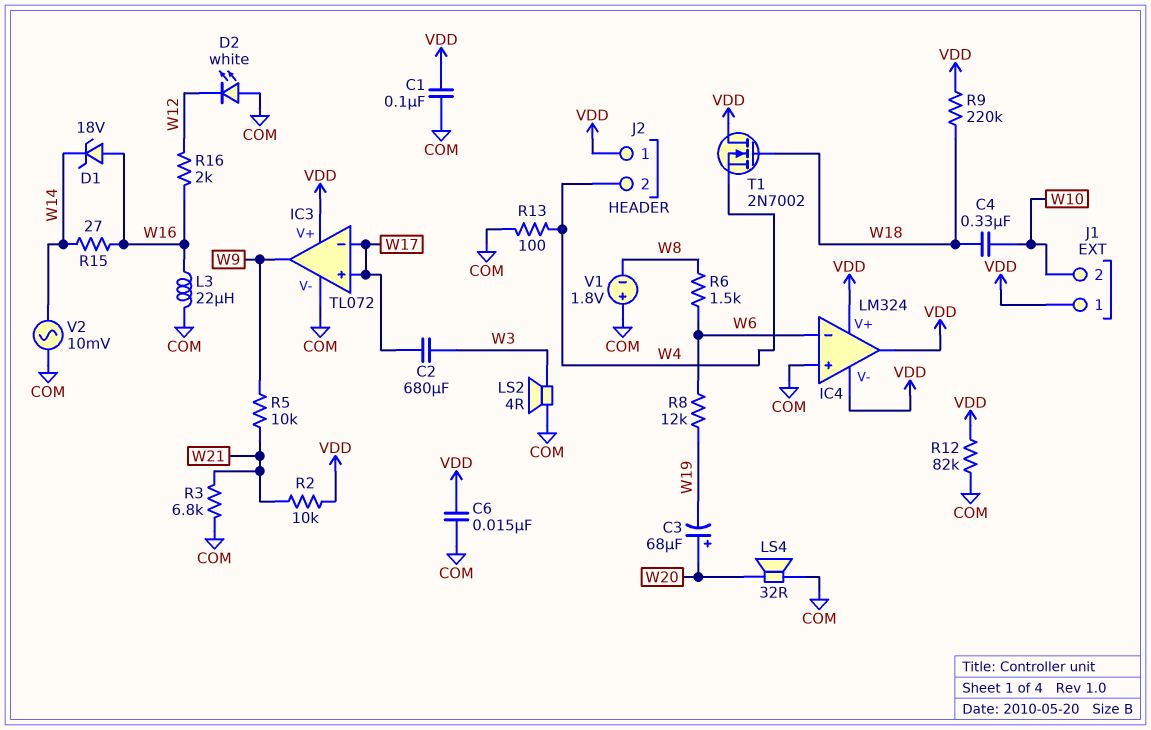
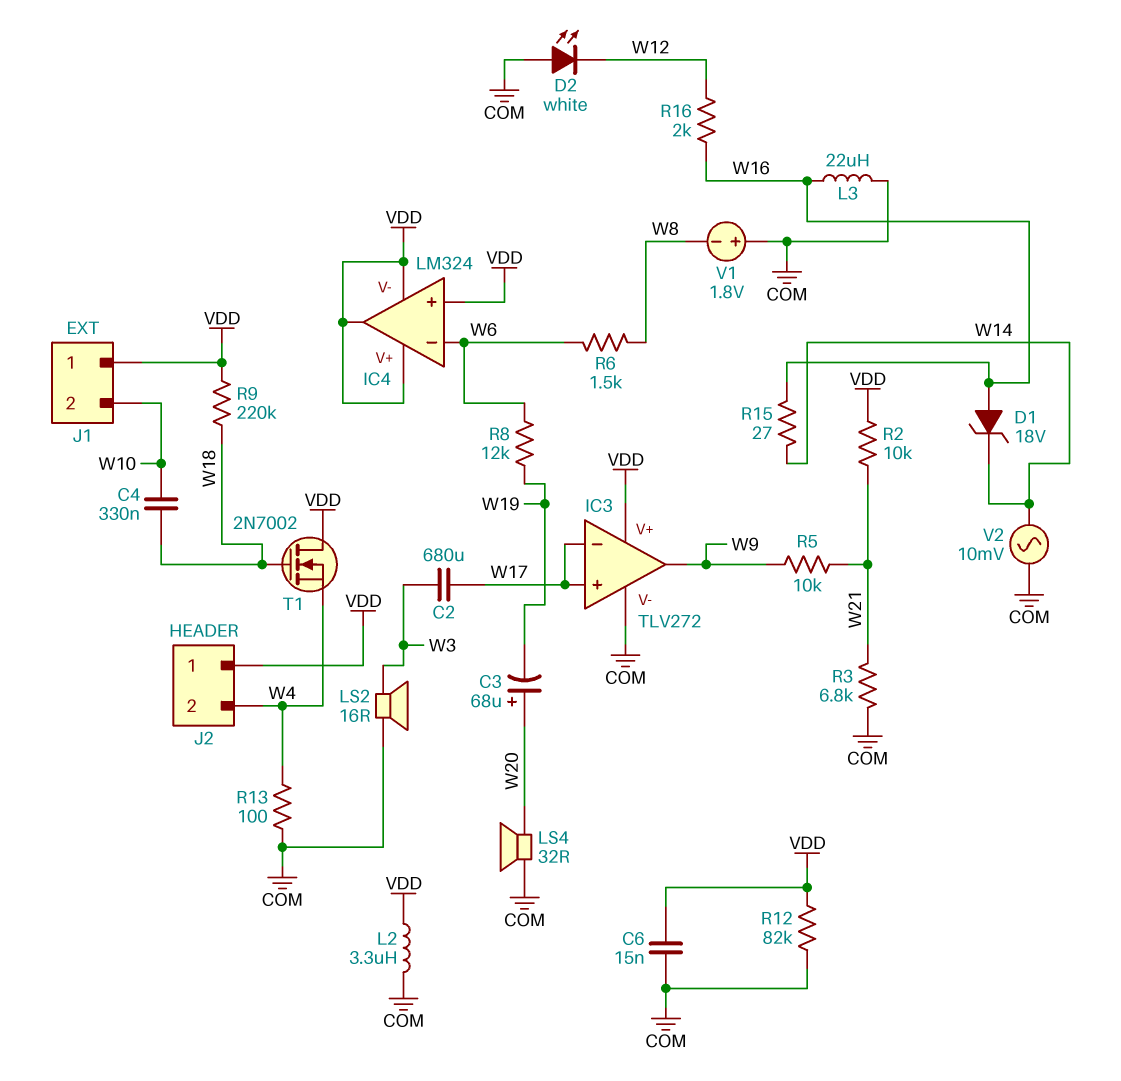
C1: 100nF (COM, VDD) -> none
IC3: TL072 -> TLV272
IC4 pin in+: COM -> VDD
L2: none -> 3.3uH (COM, VDD)
LS2: speaker 4R (COM, W3) -> speaker 16R (COM, W3)

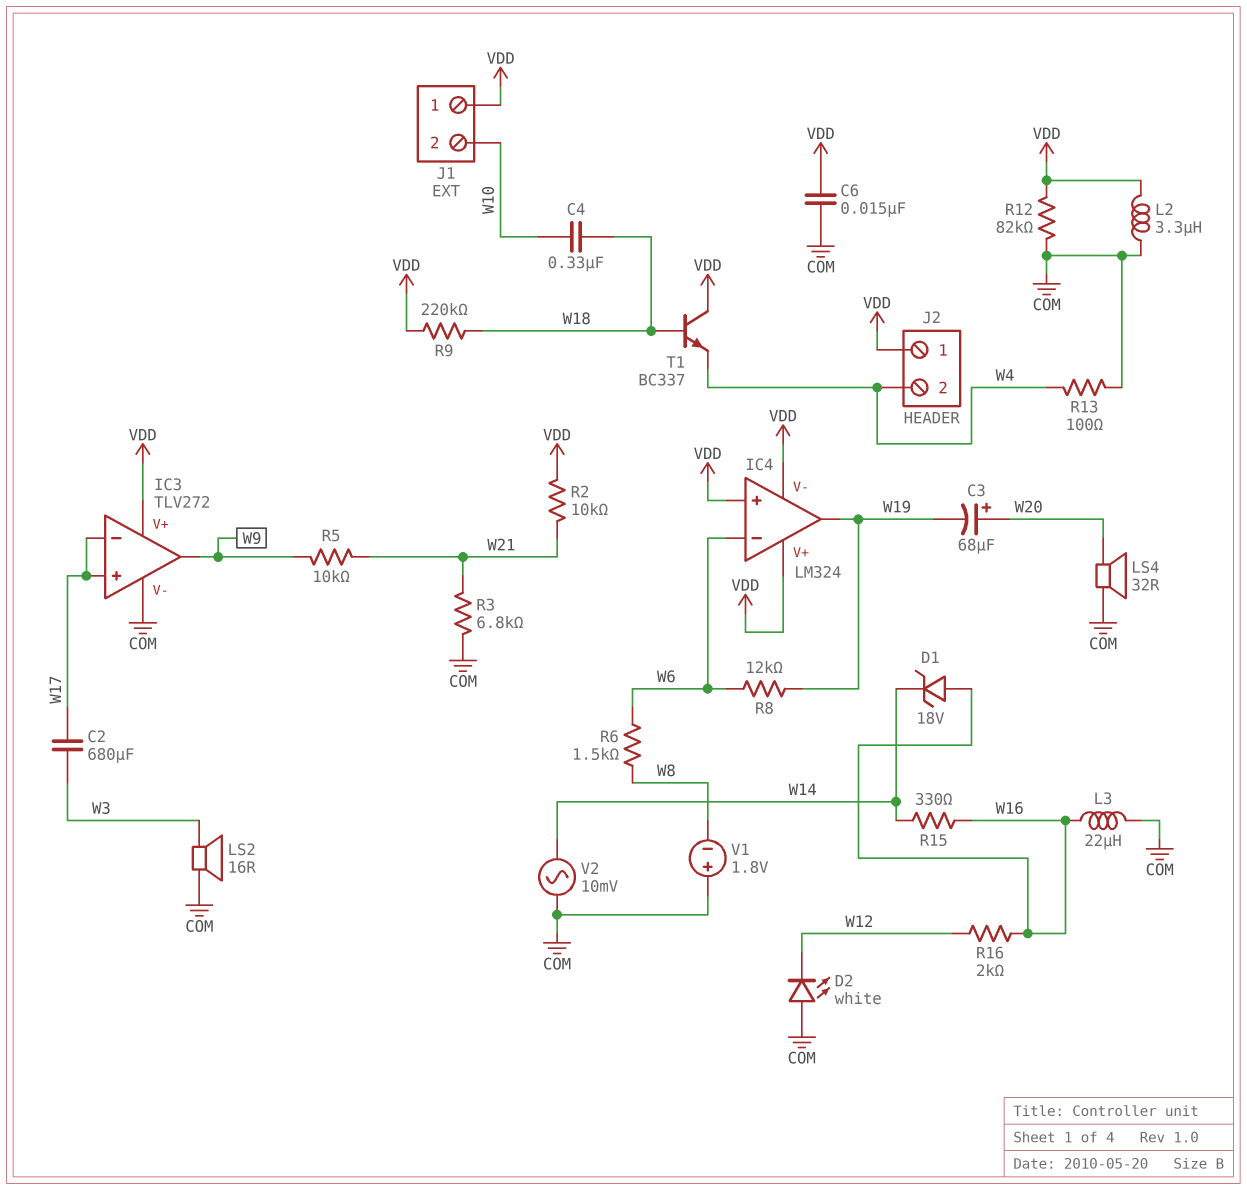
IC4 pin out: VDD -> W19
R15: 27 (W14, W16) -> 330 (W14, W16)
T1: NMOS 2N7002 (G W18, D VDD, S W4) -> NPN BC337 (B W18, C VDD, E W4)

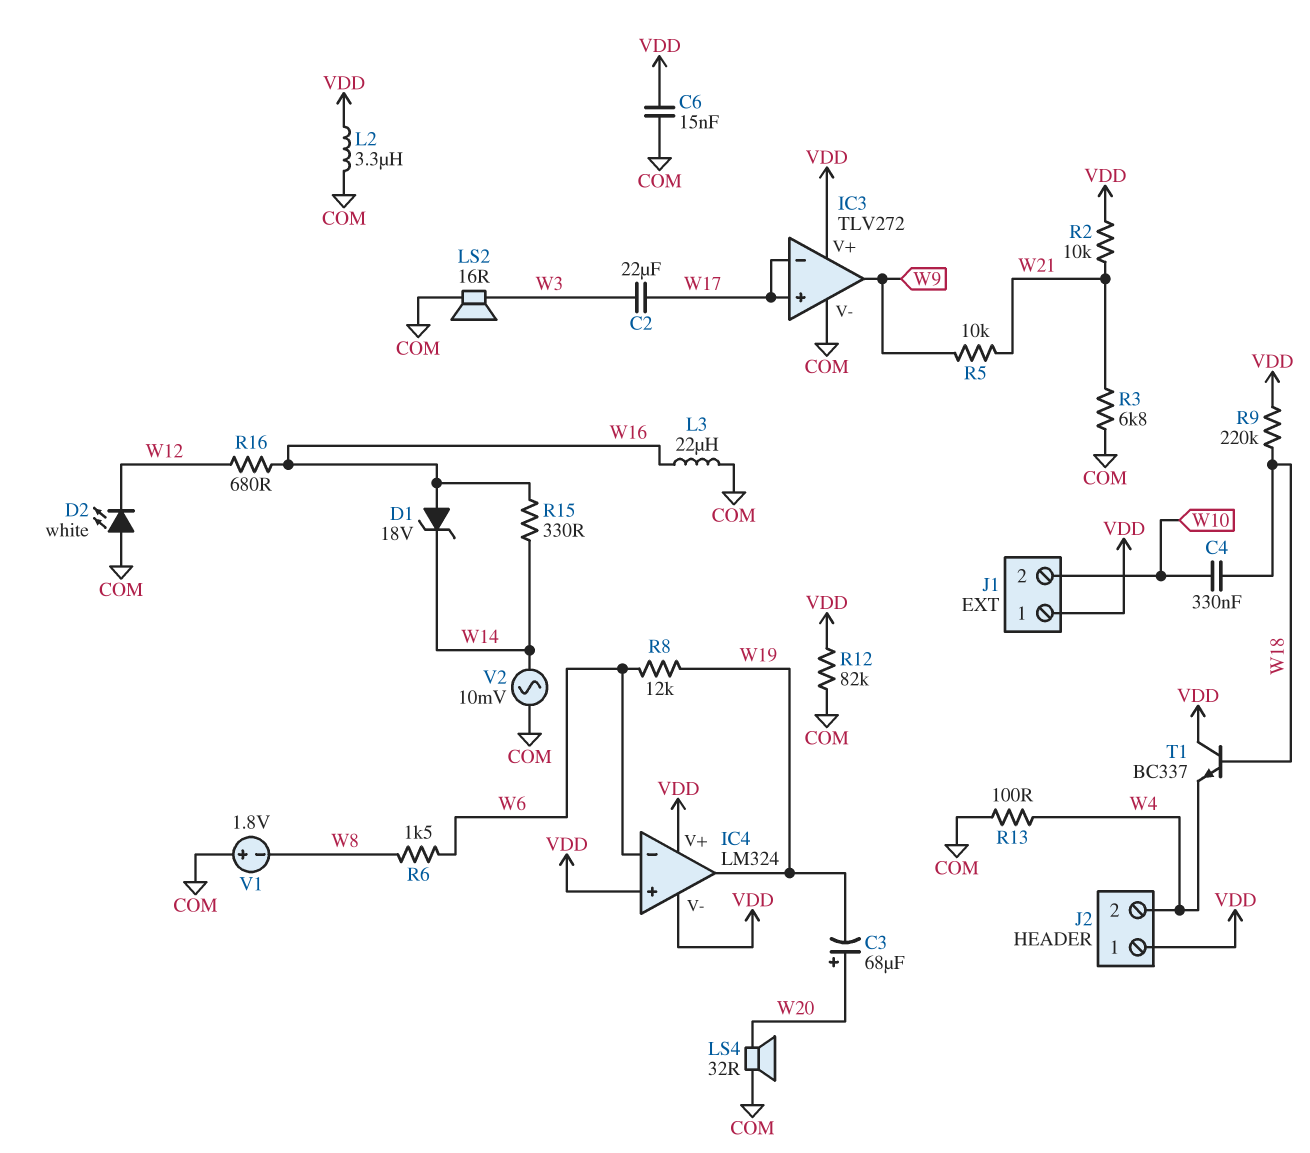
C2: 680uF (W3, W17) -> 22uF (W3, W17)
R16: 2k (W12, W16) -> 680 (W12, W16)

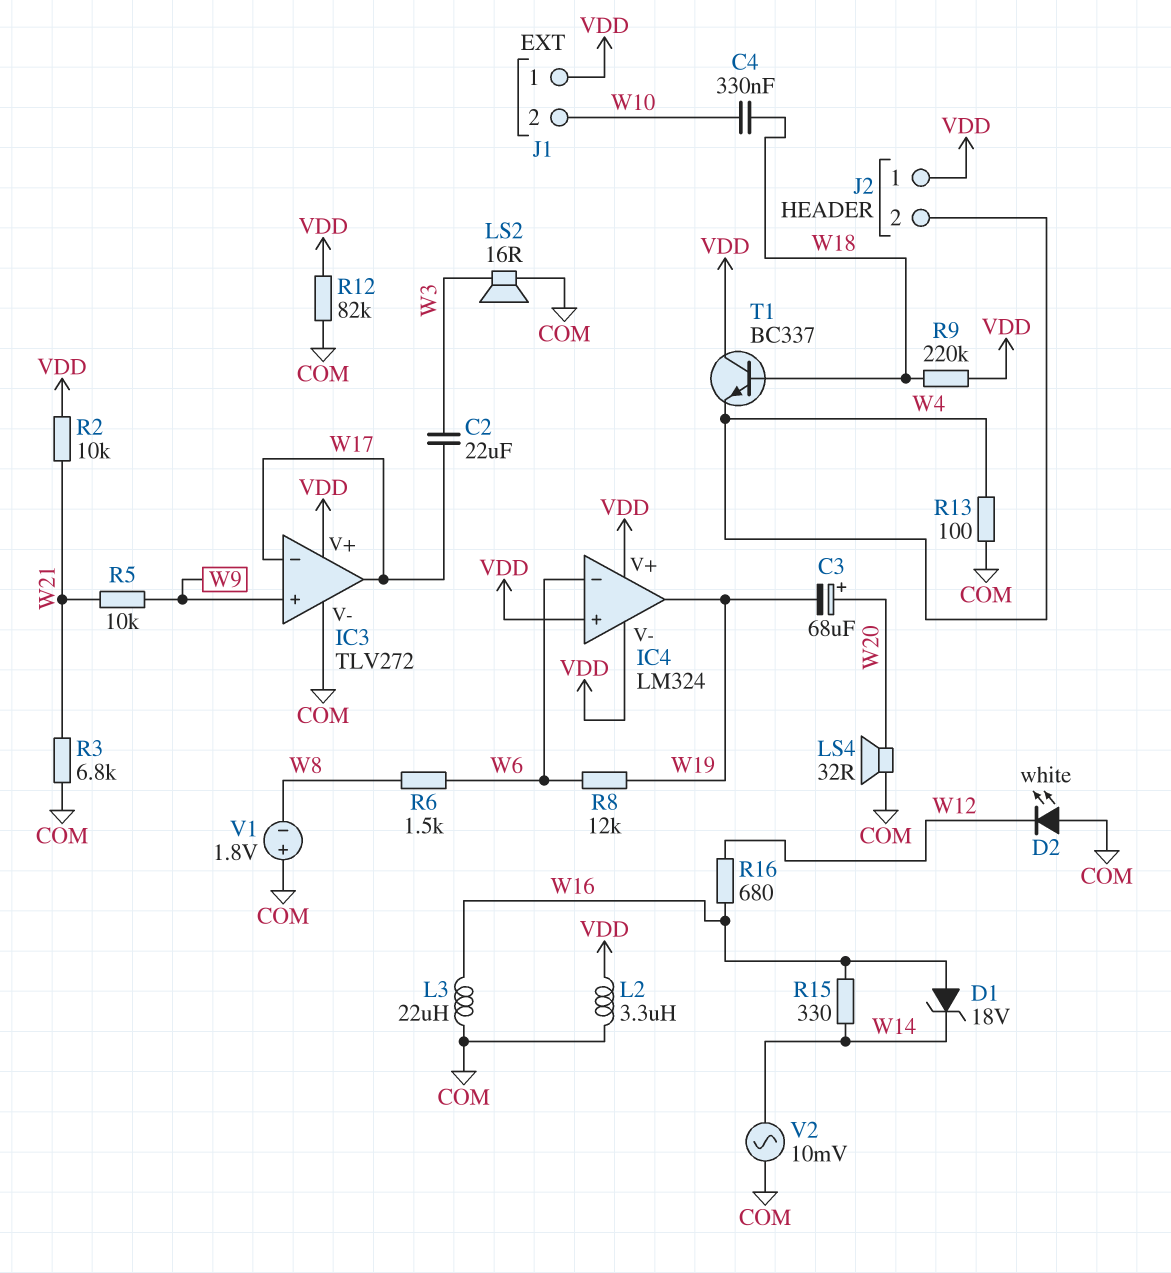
C6: 15nF (COM, VDD) -> none
IC3 pin in+: W17 -> W9
IC3 pin out: W9 -> W17

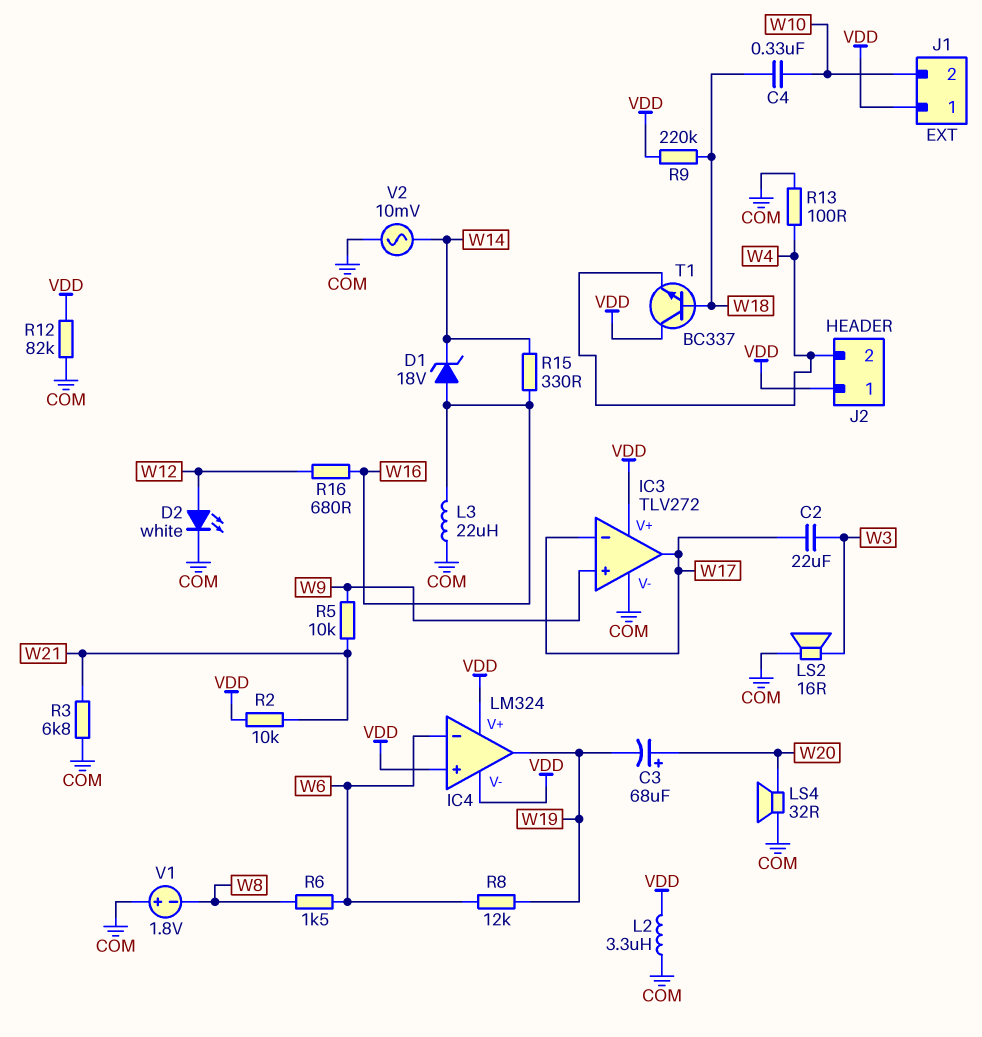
D2: LED white (A COM, K W12) -> LED white (A W12, K COM)

